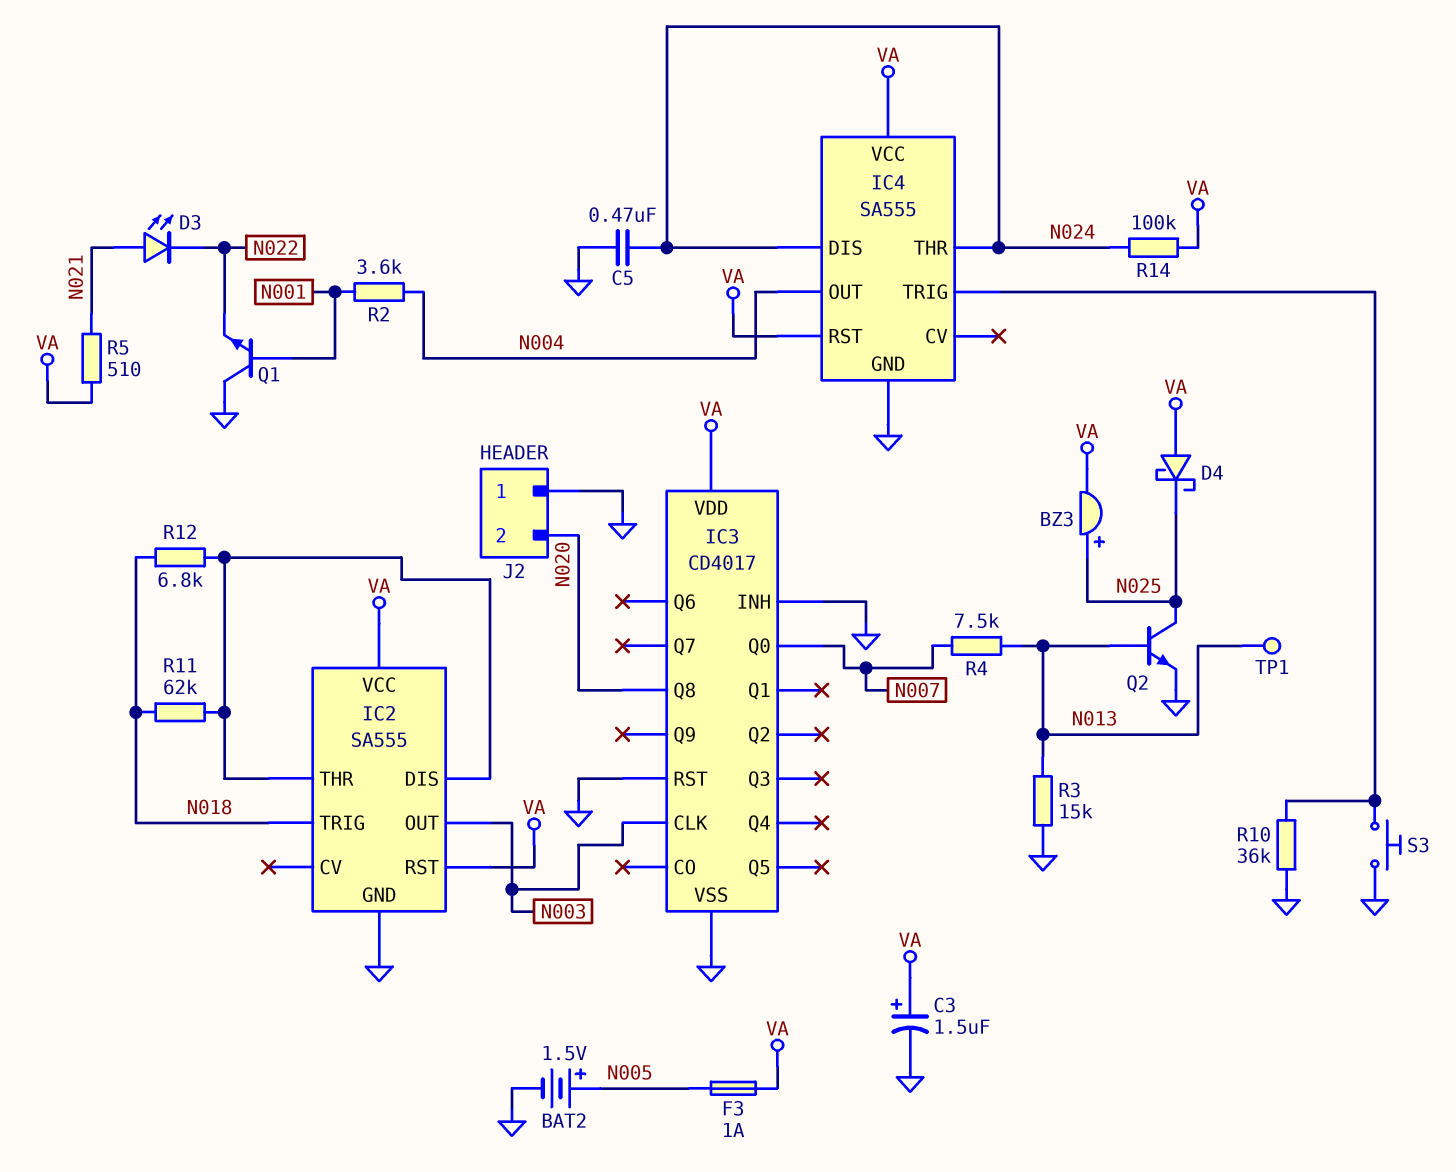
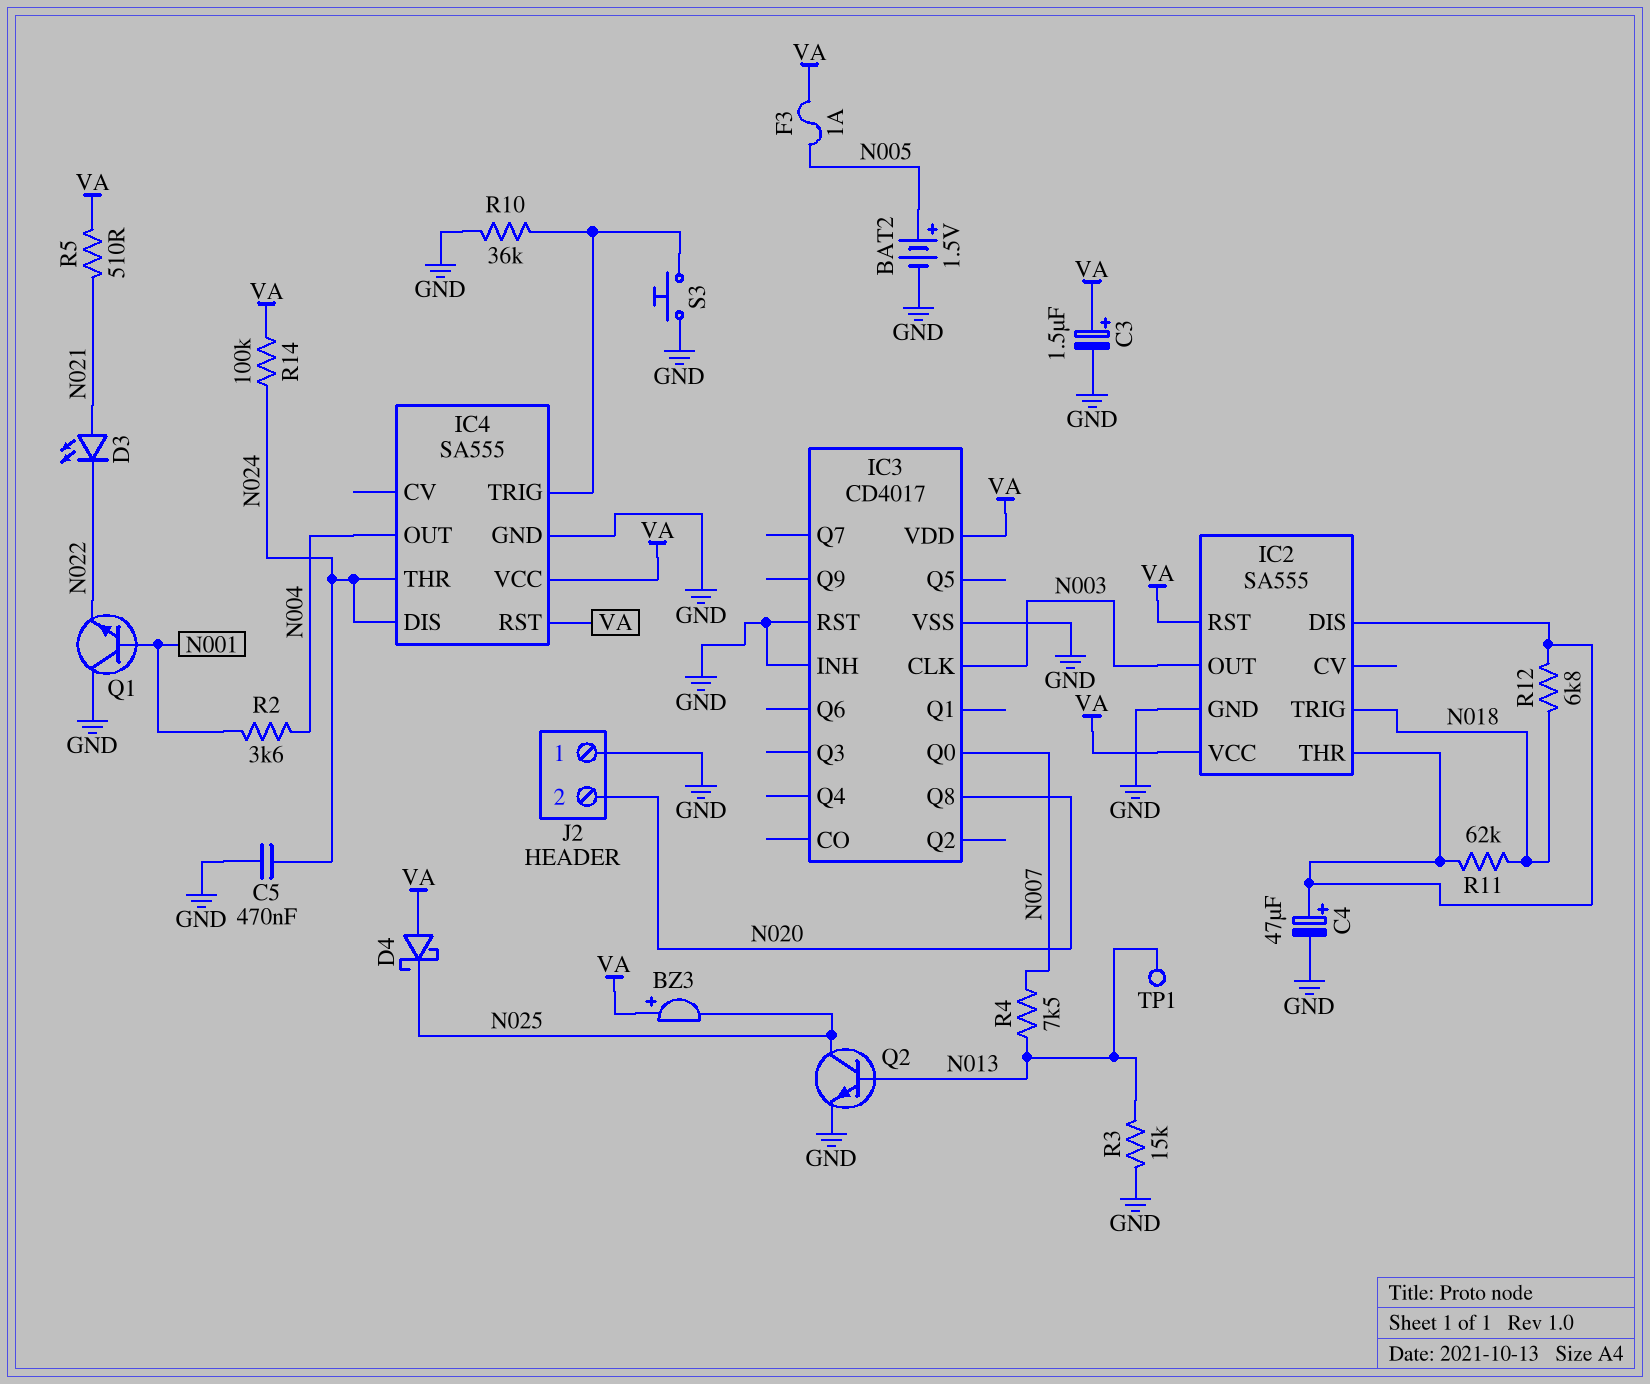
BZ3: buzzer (plus N025, minus VA) -> buzzer (plus VA, minus N025)
C4: none -> 47uF (plus IC2/DIS, minus GND)

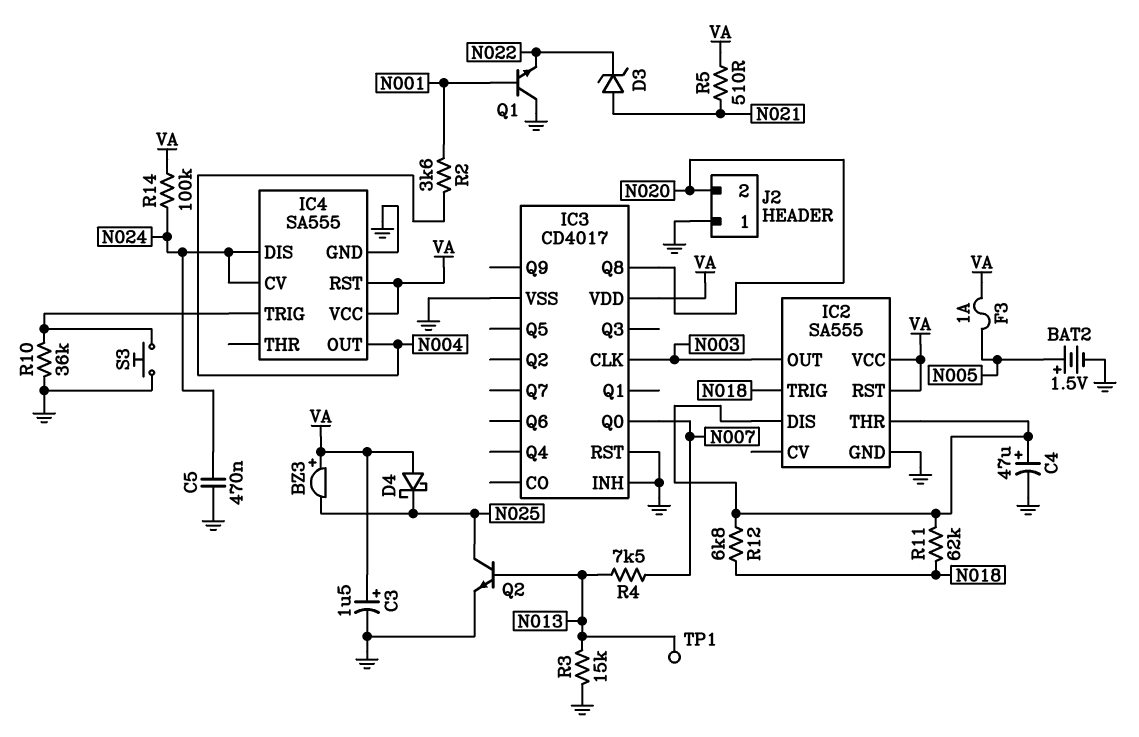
D3: LED (A N021, K N022) -> zener (A N021, K N022)
IC4 pin CV: none -> N024
IC4 pin THR: N024 -> none

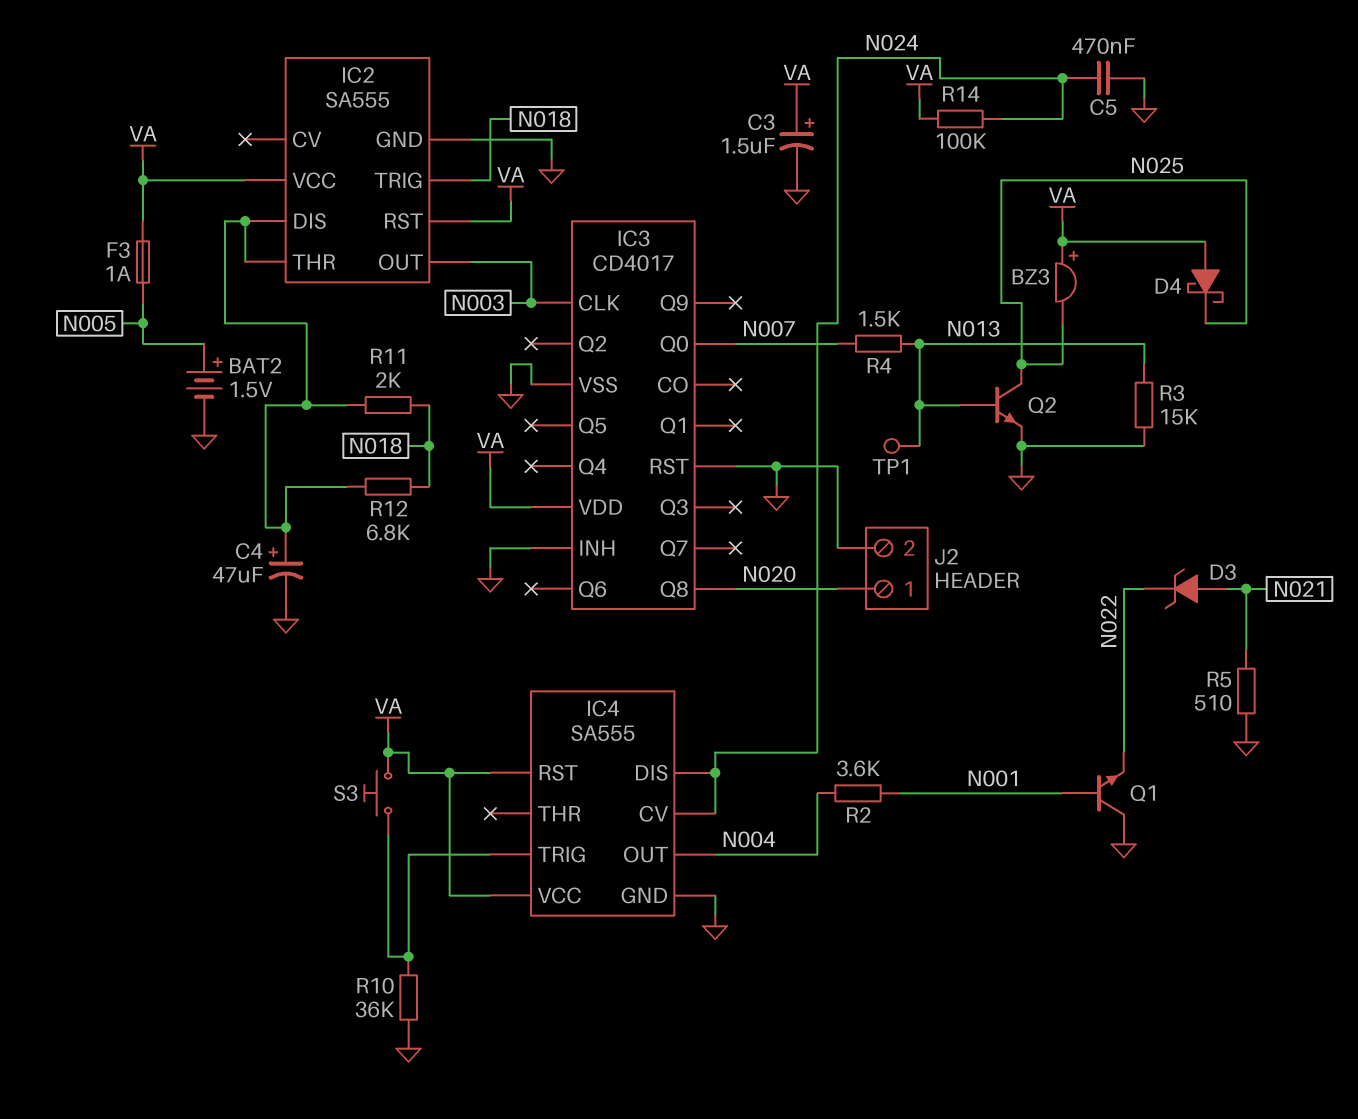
J2 pin 1: GND -> N020
J2 pin 2: N020 -> GND
R4: 7.5k (N007, N013) -> 1.5k (N007, N013)
R5: 510 (N021, VA) -> 510 (GND, N021)
R11: 62k (IC2/DIS, N018) -> 2k (IC2/DIS, N018)
S3: button (GND, IC4/TRIG) -> button (IC4/TRIG, VA)

